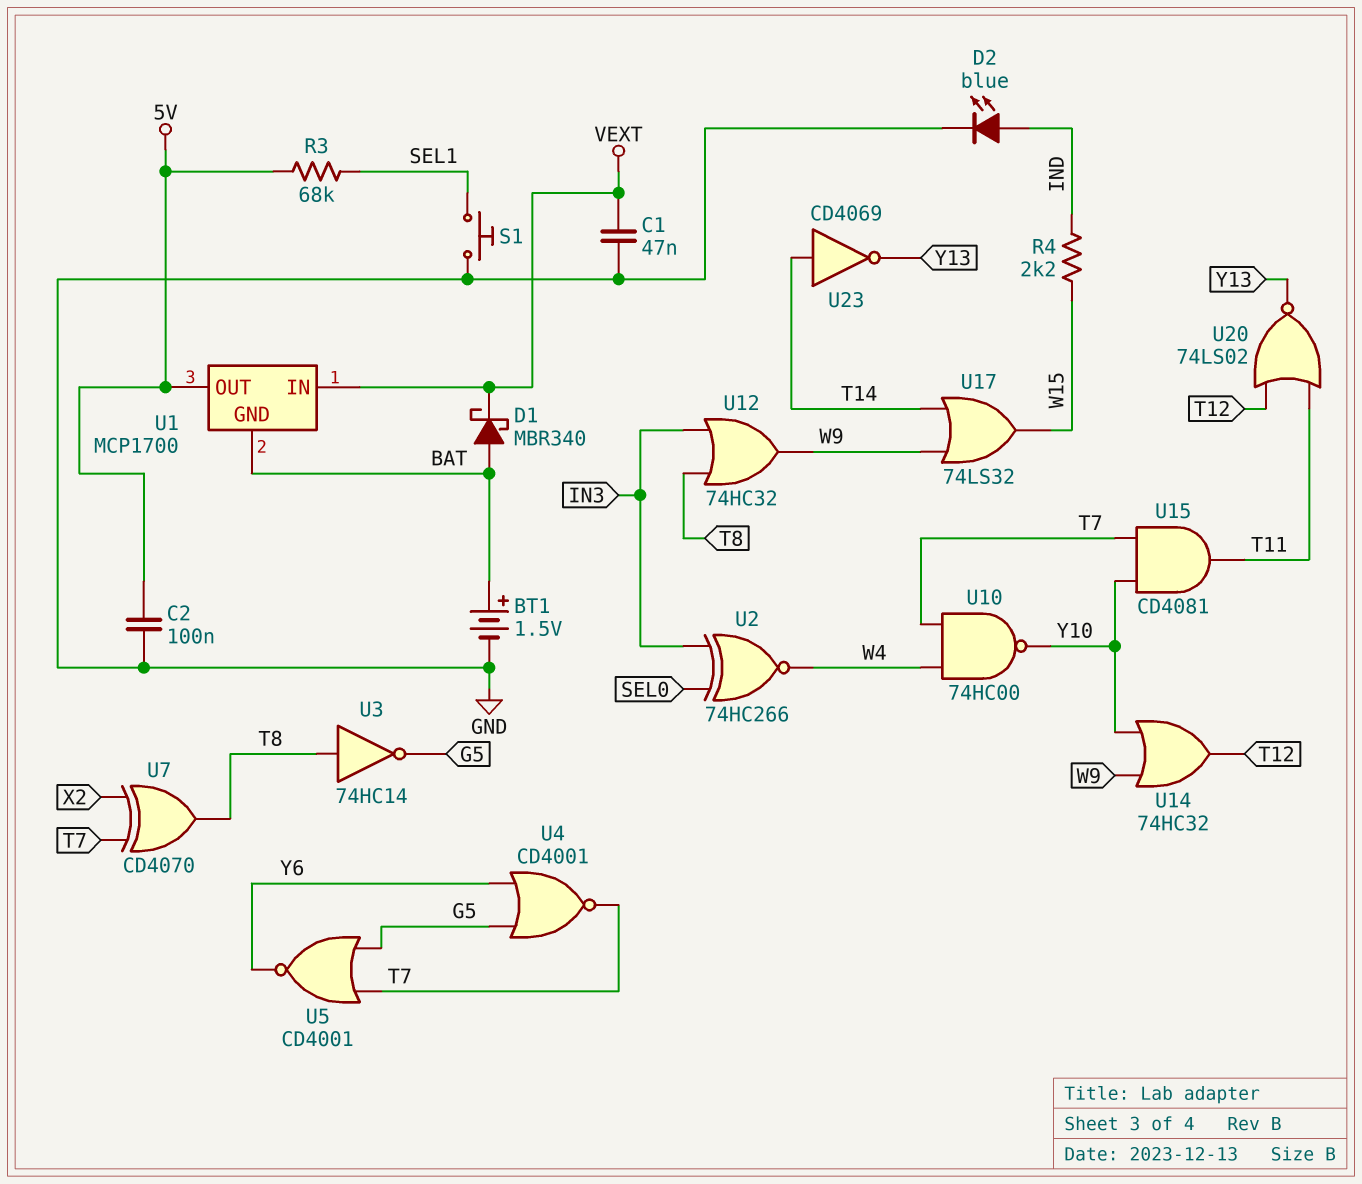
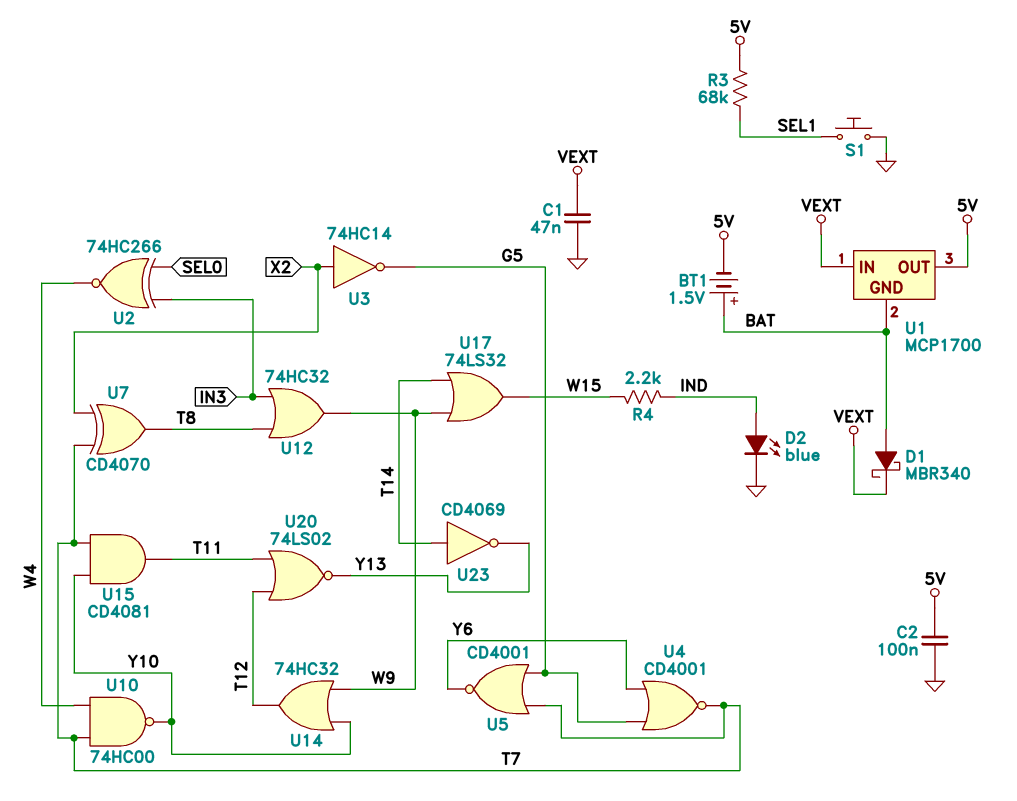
BT1: 1.5V (plus BAT, minus GND) -> 1.5V (plus BAT, minus 5V)
U3: NOT 74HC14 (in T8, out G5) -> NOT 74HC14 (in X2, out G5)

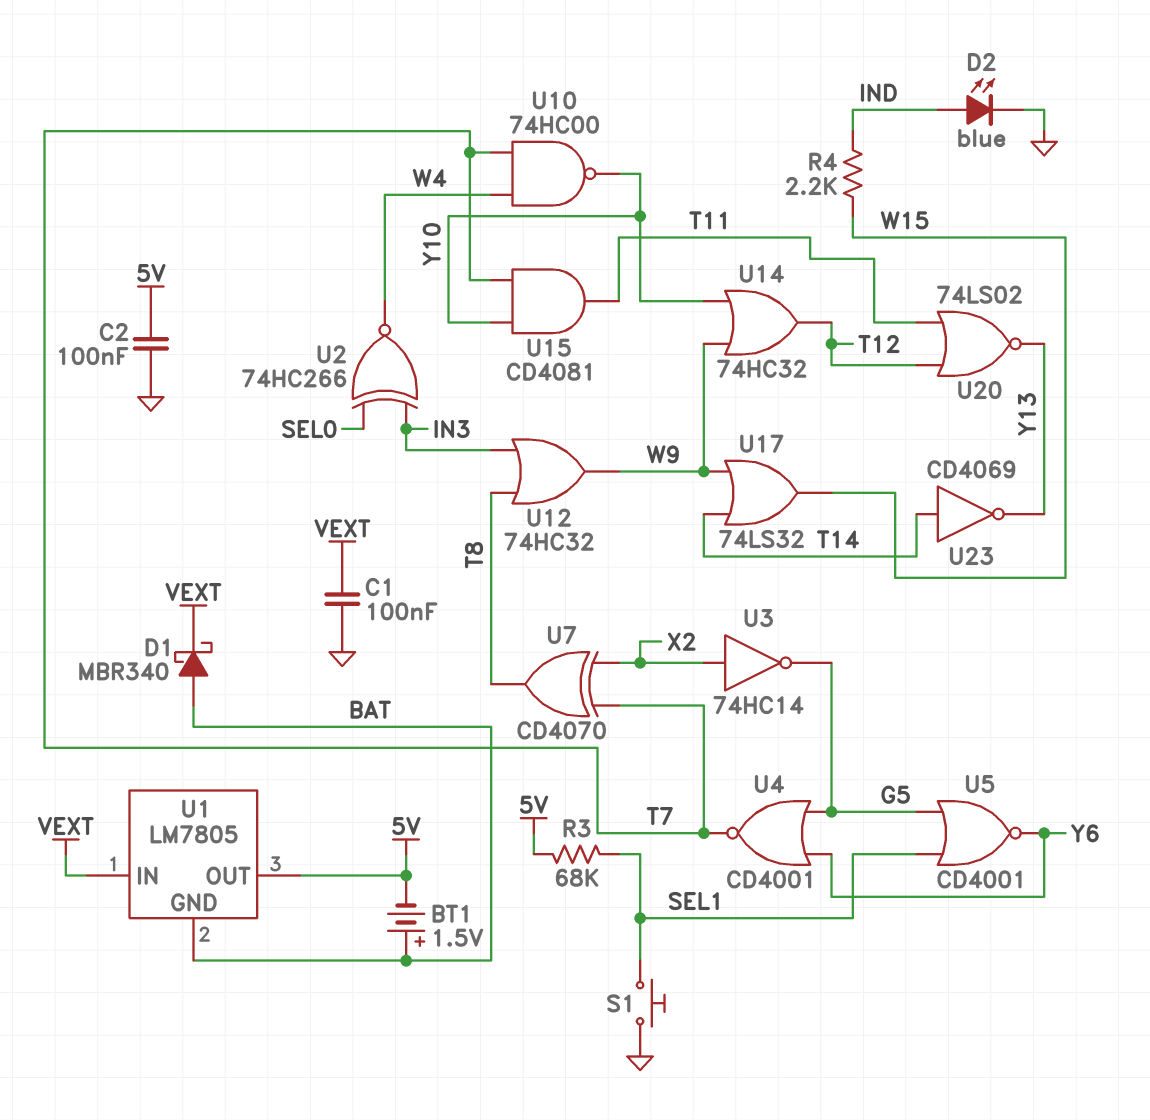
C1: 47nF (GND, VEXT) -> 100nF (GND, VEXT)
U1: MCP1700 -> LM7805
U5: NOR CD4001 (in G5, in T7, out Y6) -> NOR CD4001 (in G5, in SEL1, out Y6)

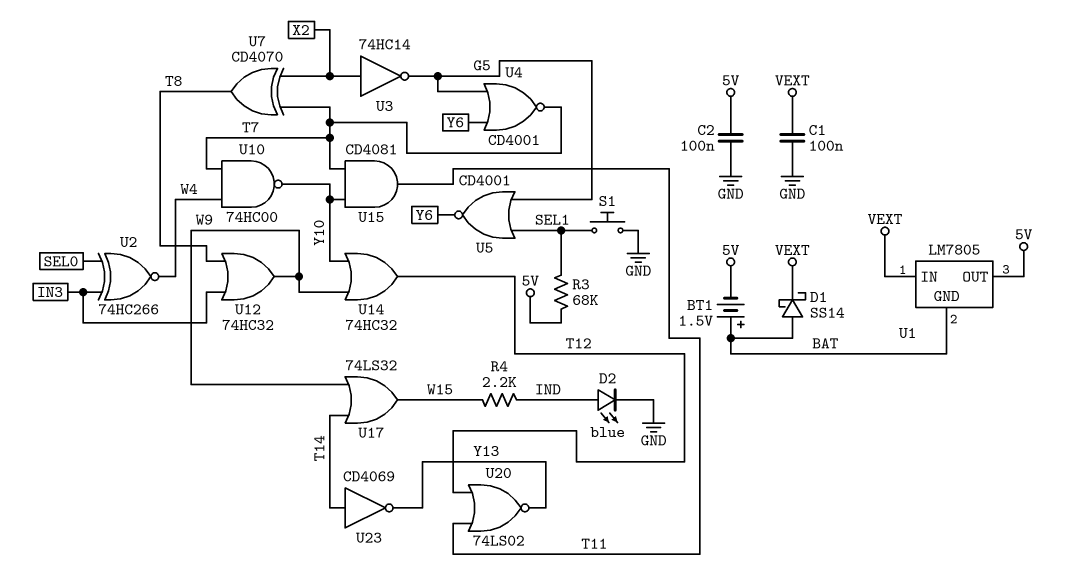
D1: schottky MBR340 (A BAT, K VEXT) -> schottky SS14 (A BAT, K VEXT)

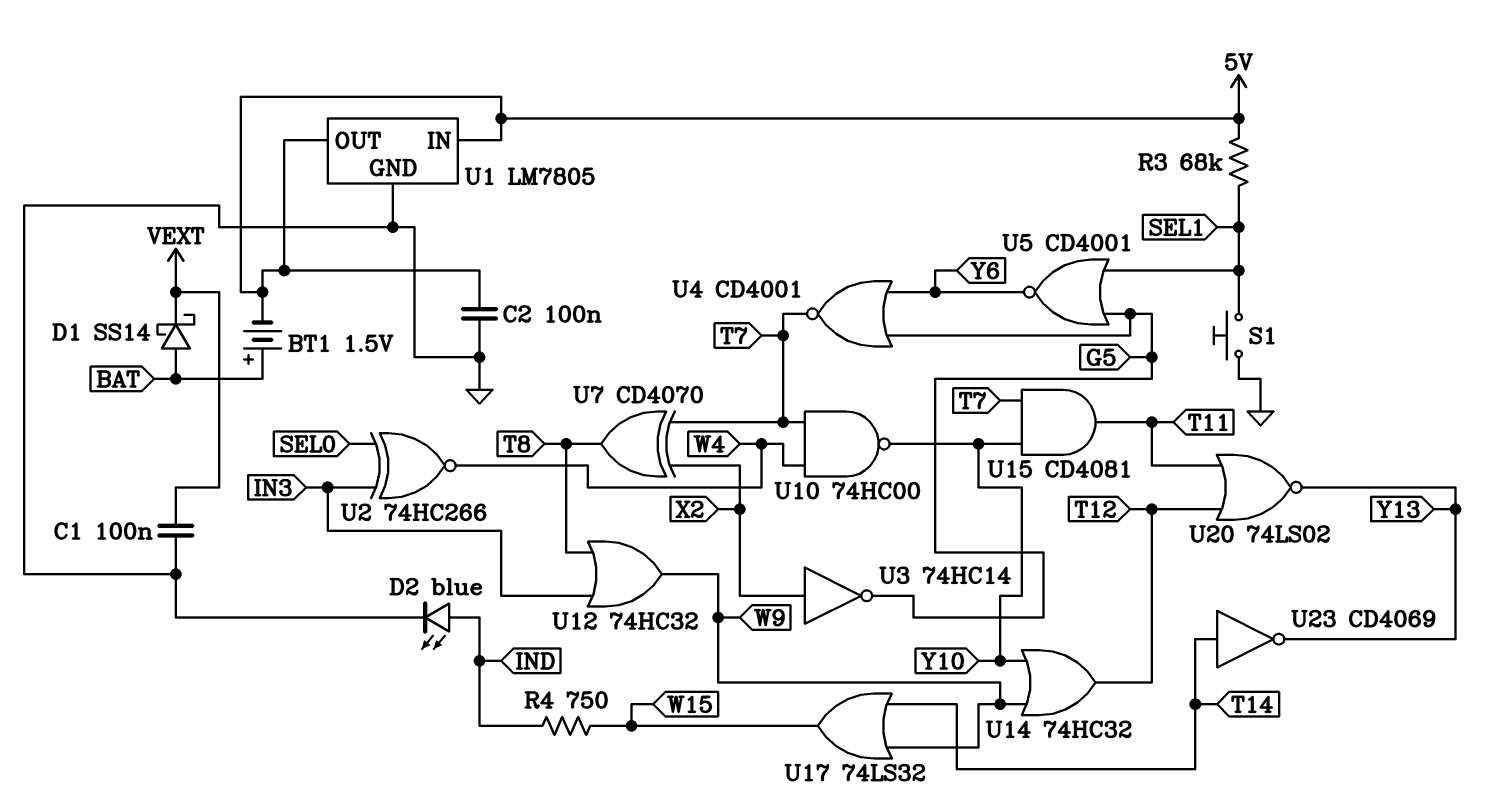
R4: 2.2k (IND, W15) -> 750 (IND, W15)
U1 pin GND: BAT -> GND
U1 pin IN: VEXT -> 5V

